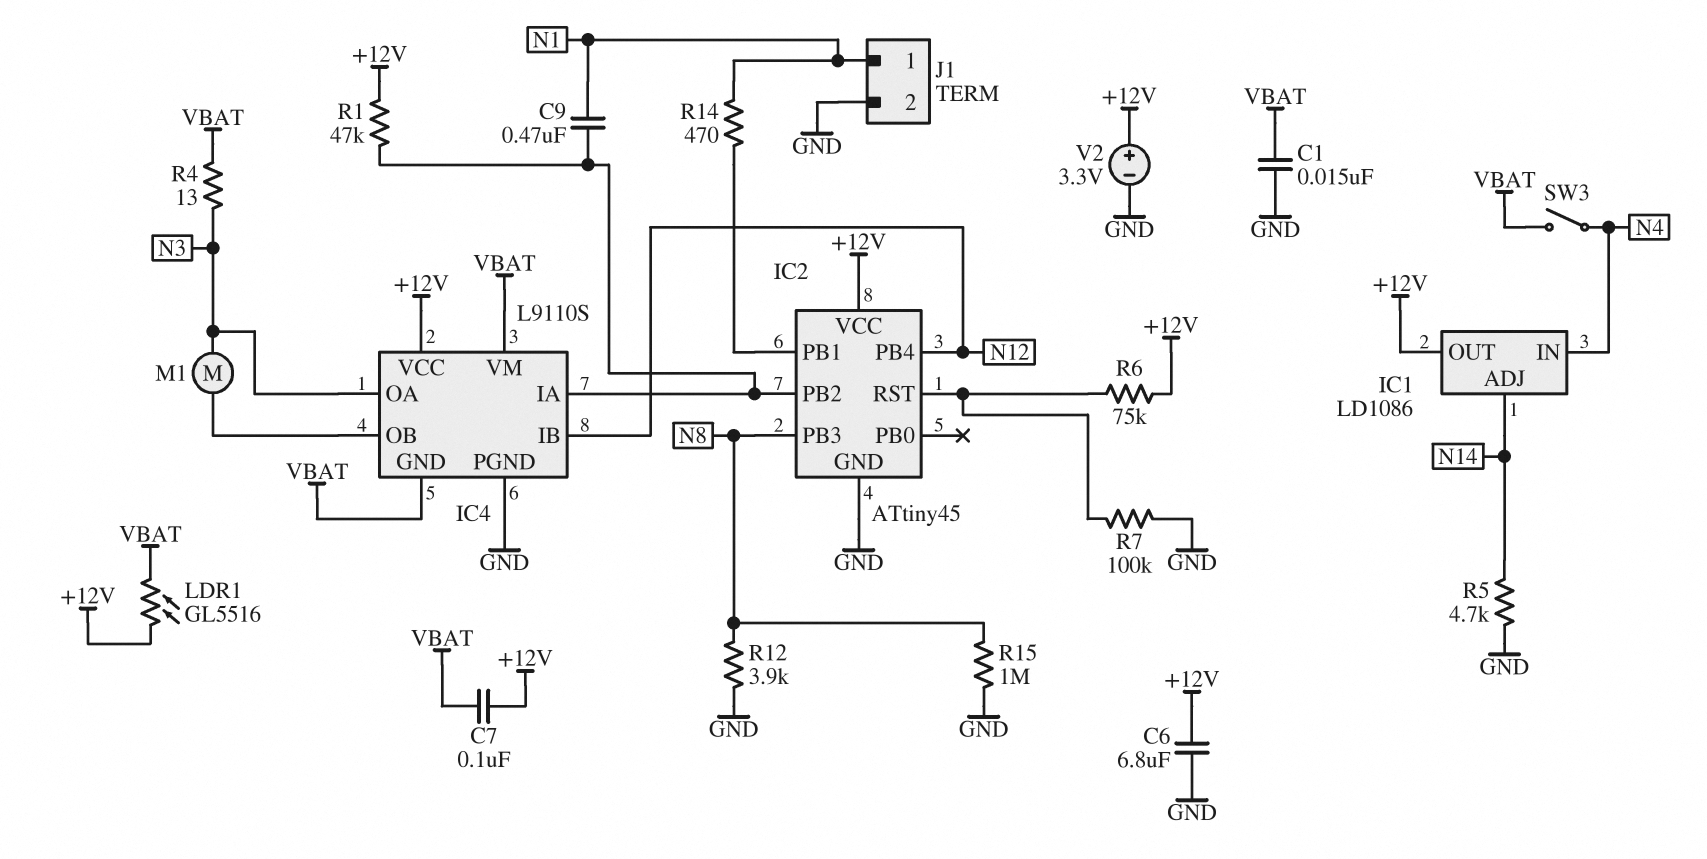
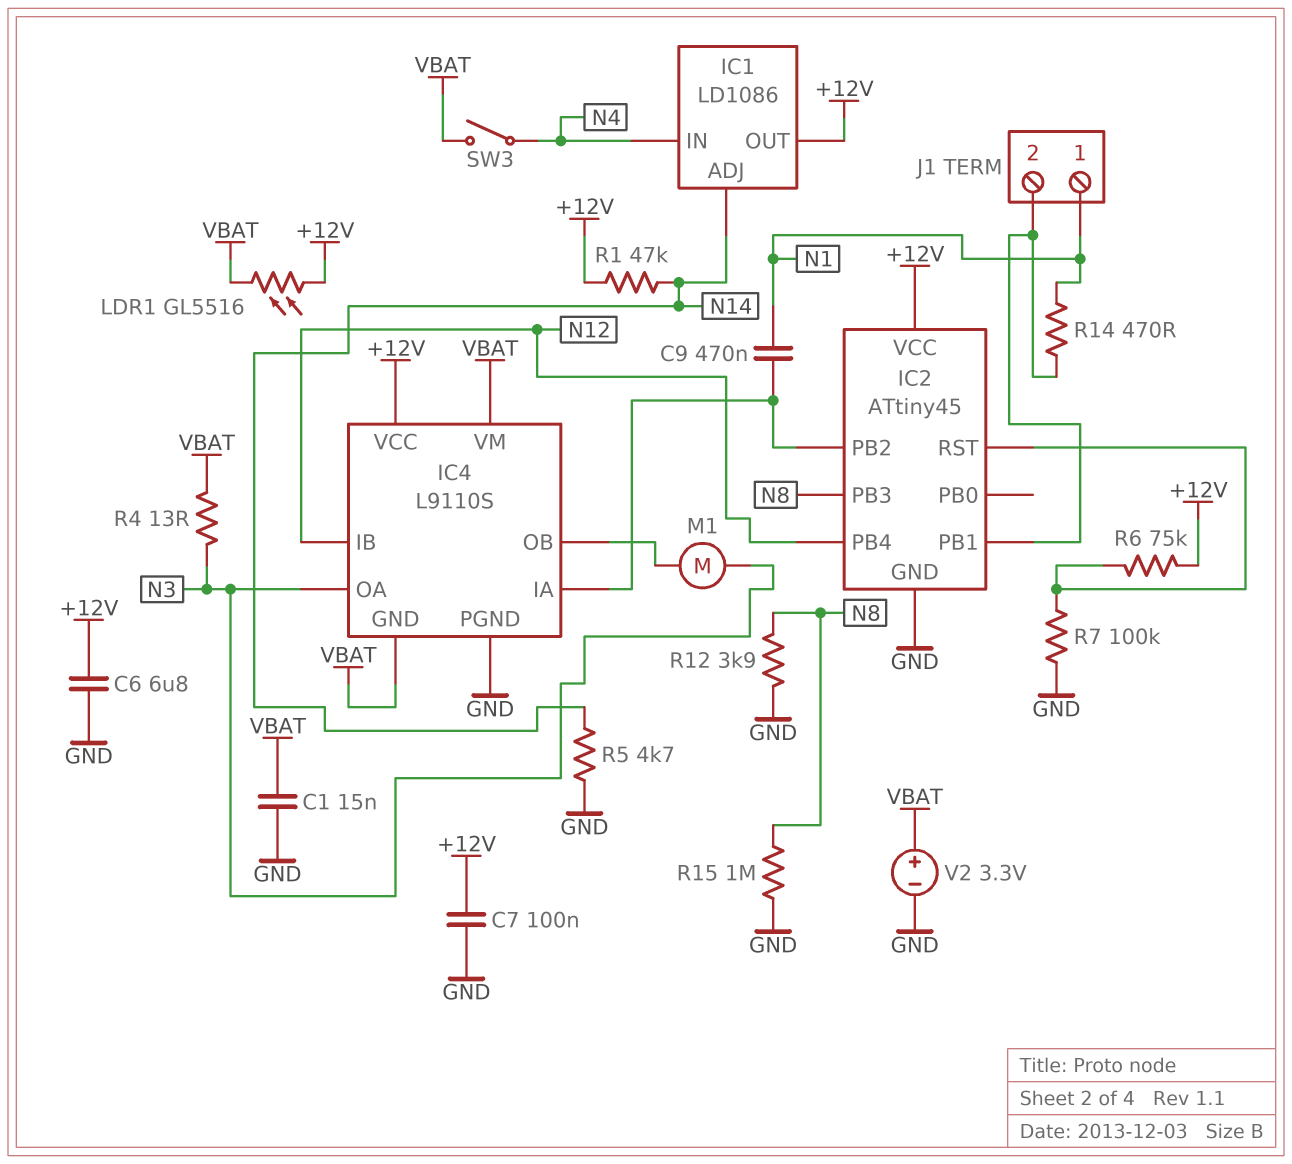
C7: 100nF (+12V, VBAT) -> 100nF (+12V, GND)
J1 pin 2: GND -> IC2/PB1
R1: 47k (+12V, IC2/PB2) -> 47k (+12V, N14)
V2: 3.3V (plus +12V, minus GND) -> 3.3V (plus VBAT, minus GND)

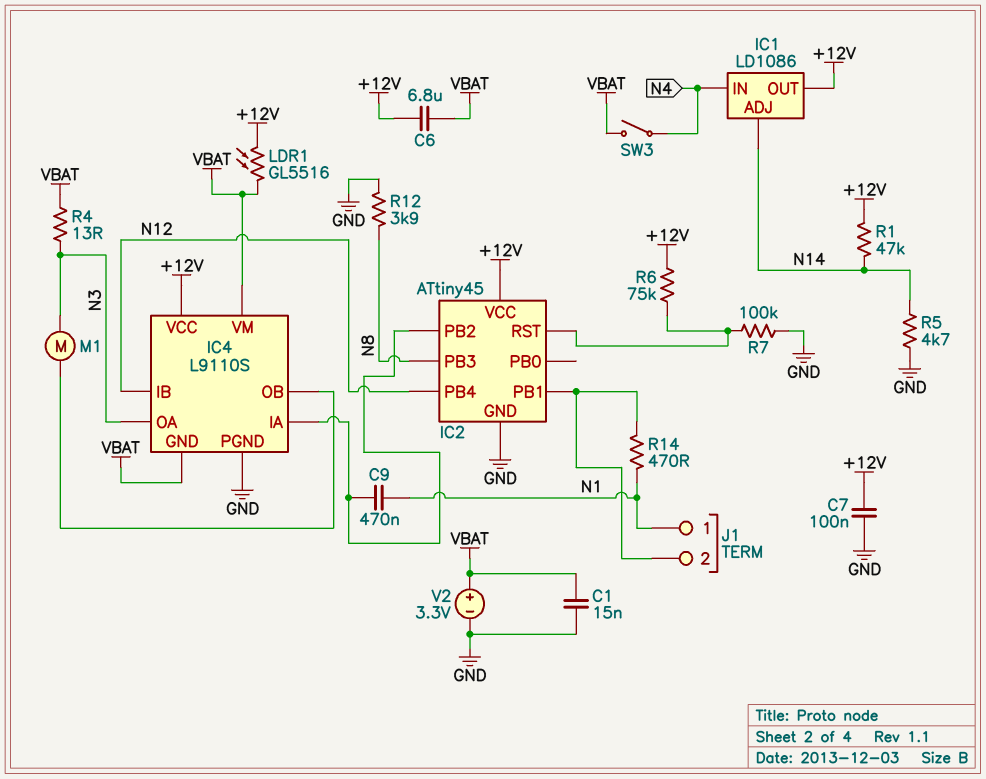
C6: 6.8uF (+12V, GND) -> 6.8uF (+12V, VBAT)
R15: 1M (GND, N8) -> none

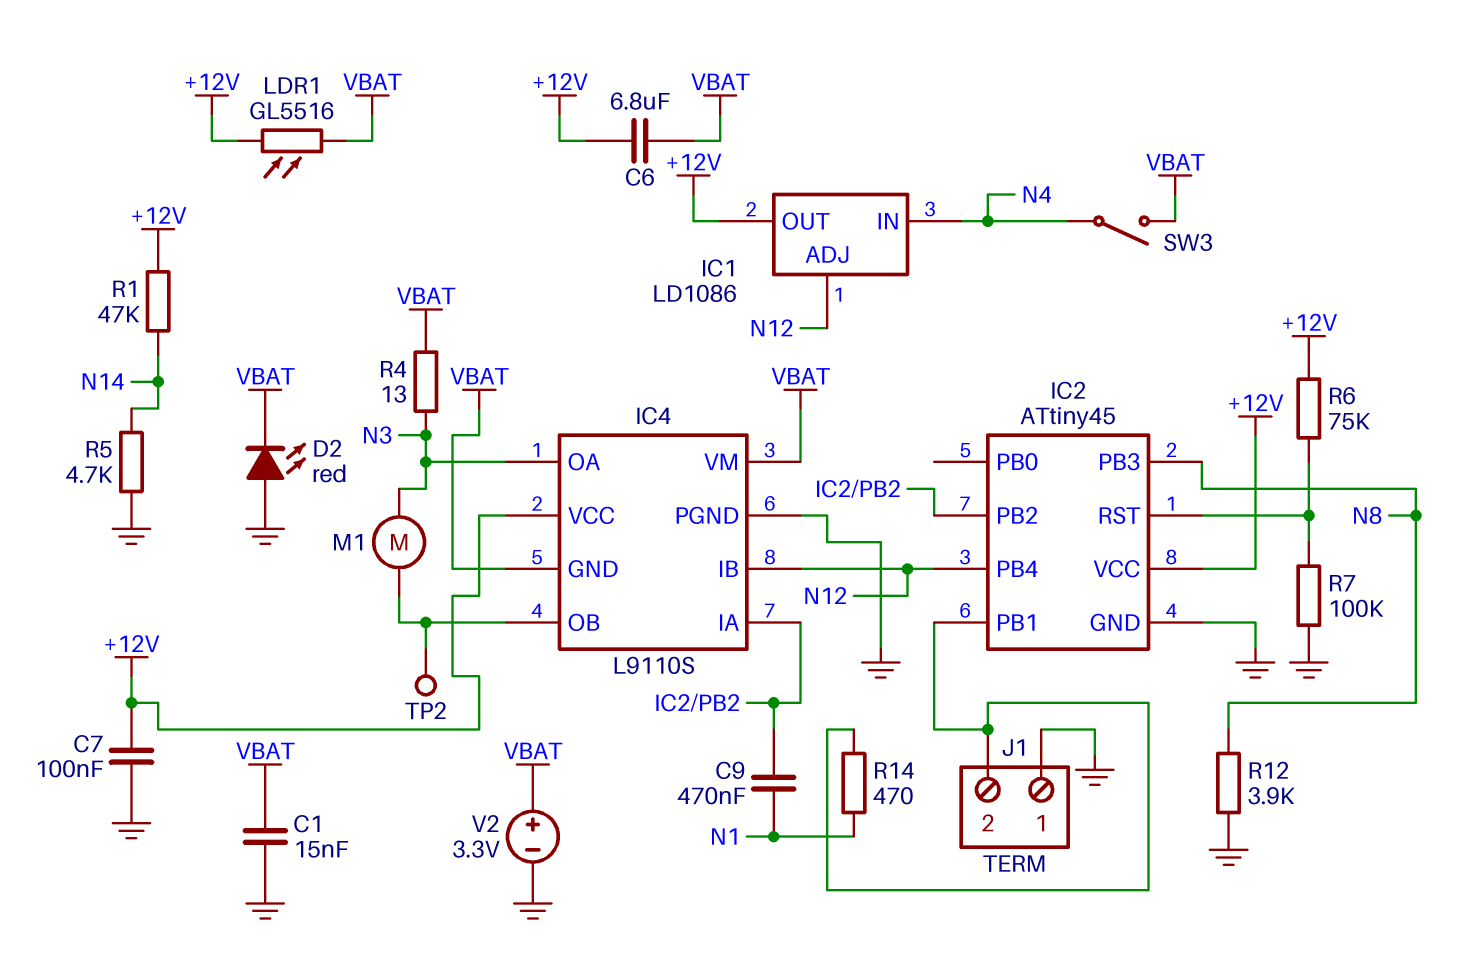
D2: none -> LED red (A GND, K VBAT)
IC1 pin ADJ: N14 -> N12
J1 pin 1: N1 -> GND
TP2: none -> test point (IC4/OB)

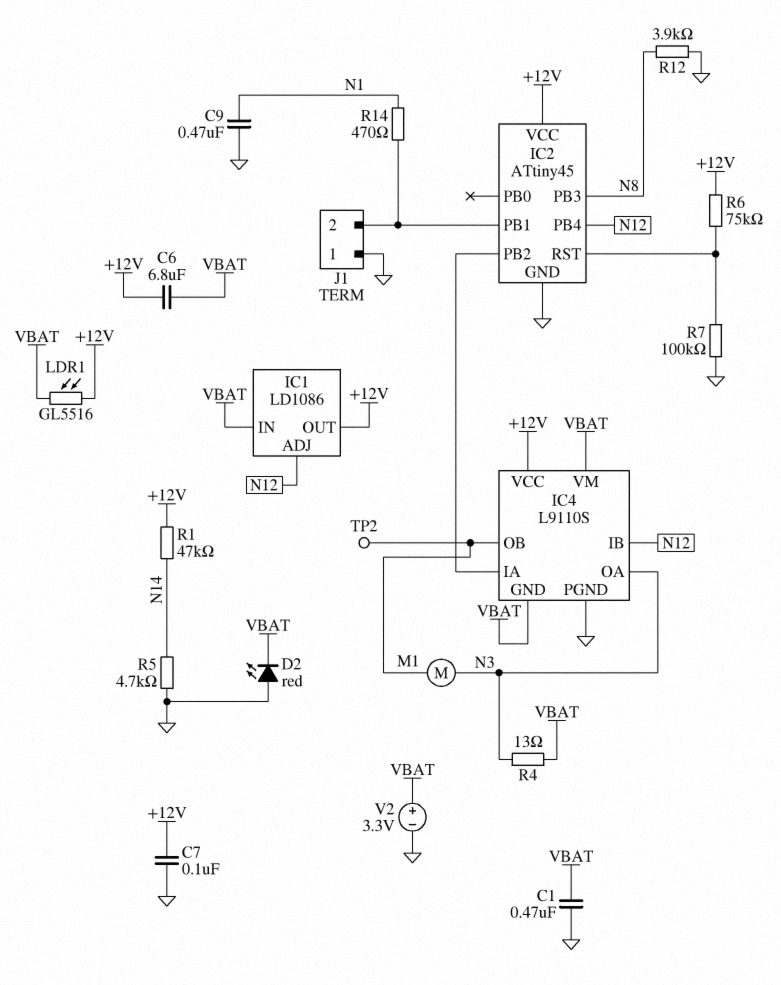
C1: 15nF (GND, VBAT) -> 470nF (GND, VBAT)
C9: 470nF (IC2/PB2, N1) -> 470nF (GND, N1)
IC1 pin IN: N4 -> VBAT
SW3: switch (N4, VBAT) -> none

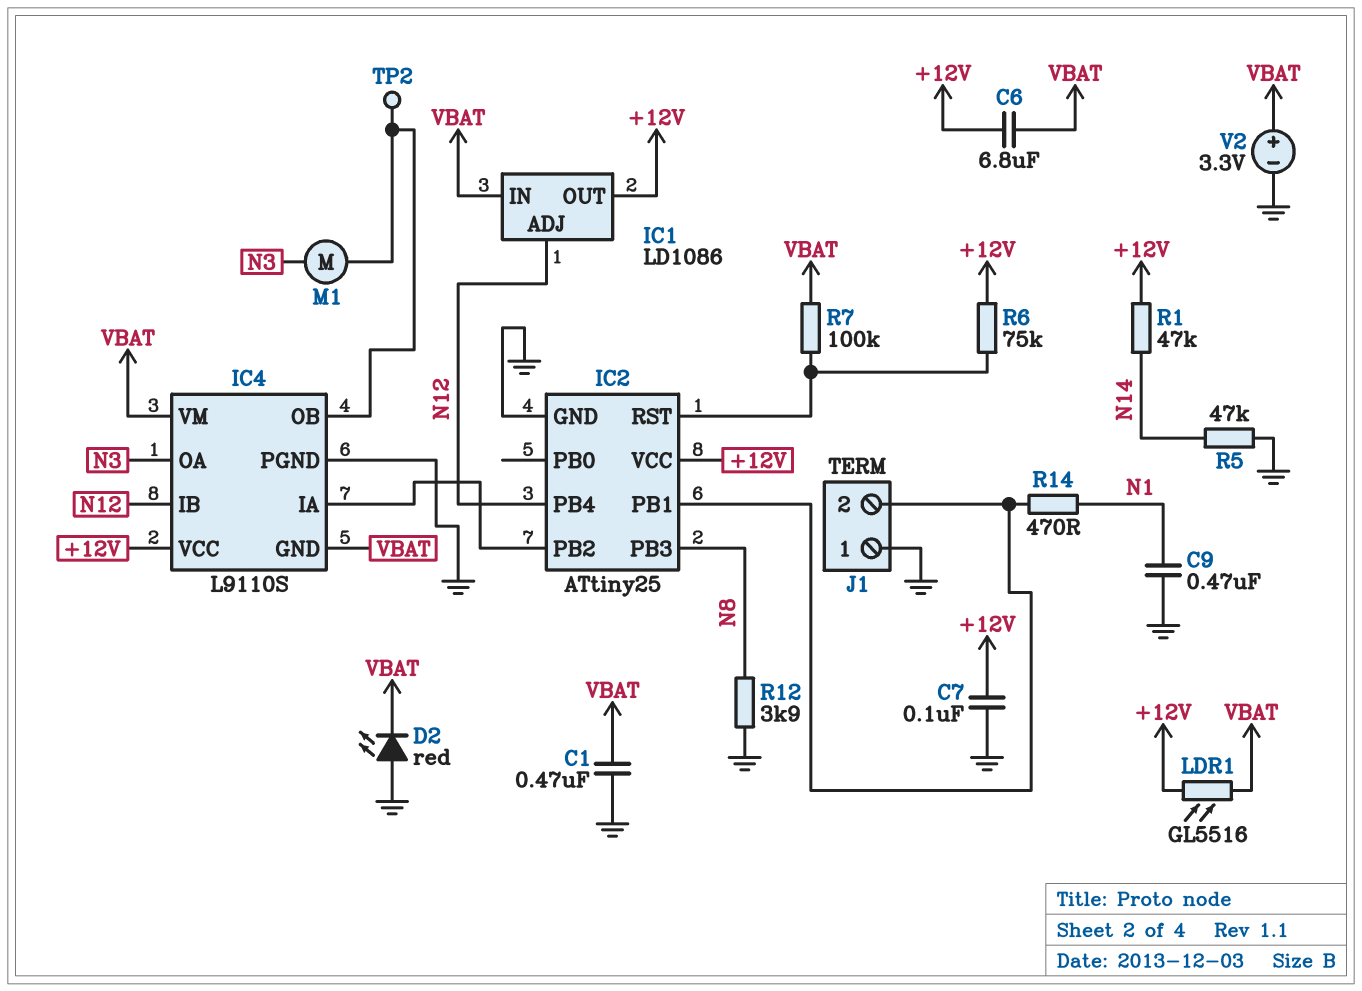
IC2: ATtiny45 -> ATtiny25
R4: 13 (N3, VBAT) -> none
R5: 4.7k (GND, N14) -> 47k (GND, N14)
R7: 100k (GND, IC2/RST) -> 100k (IC2/RST, VBAT)

